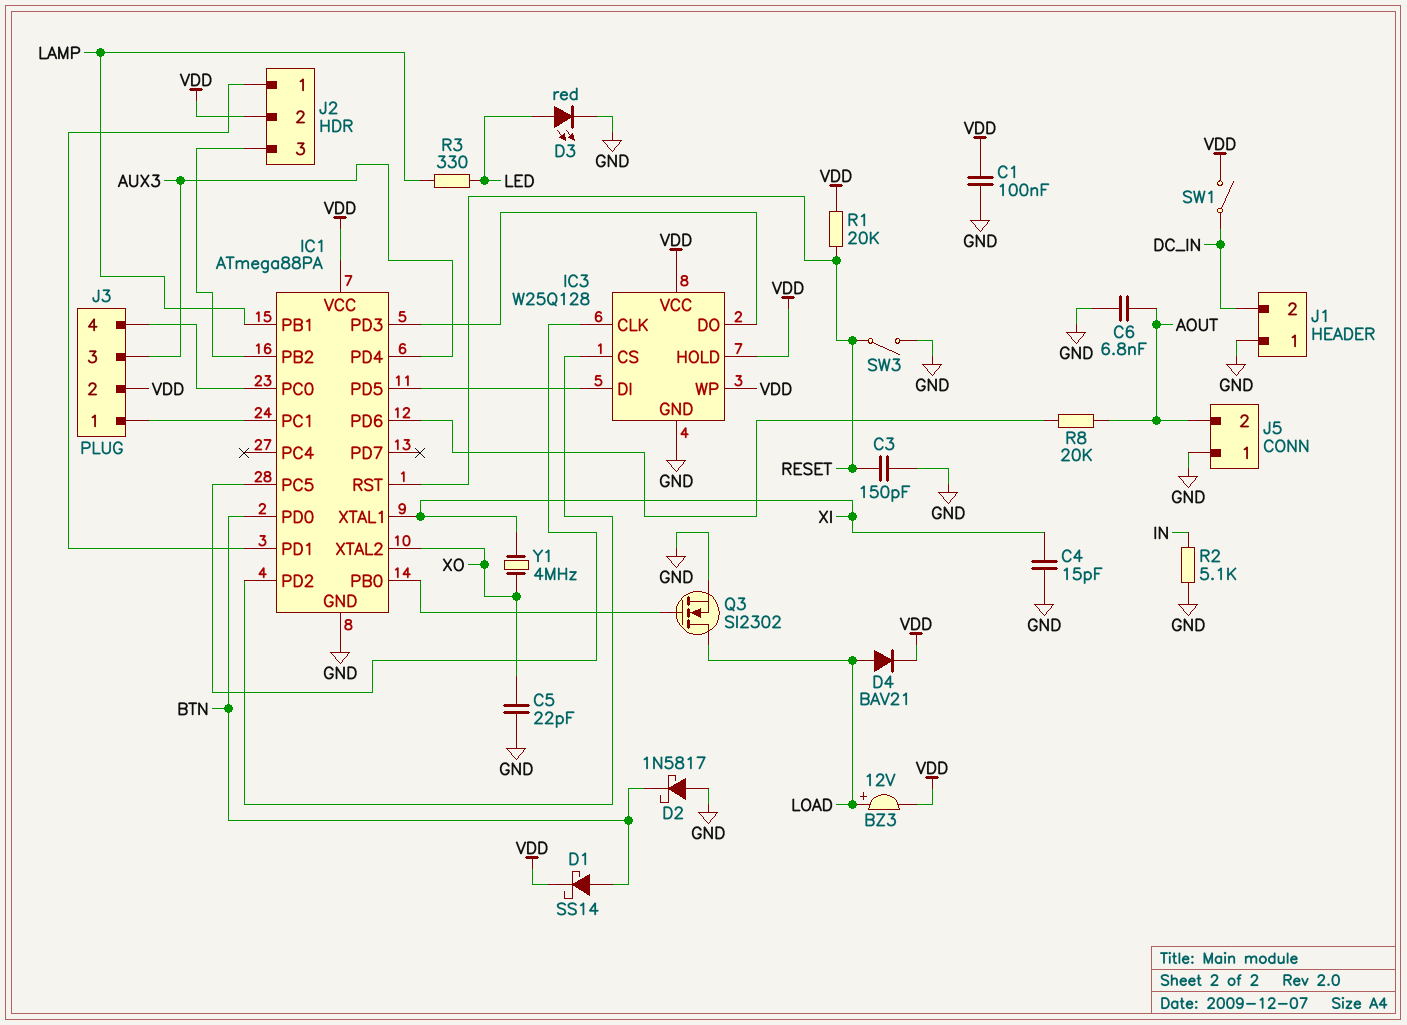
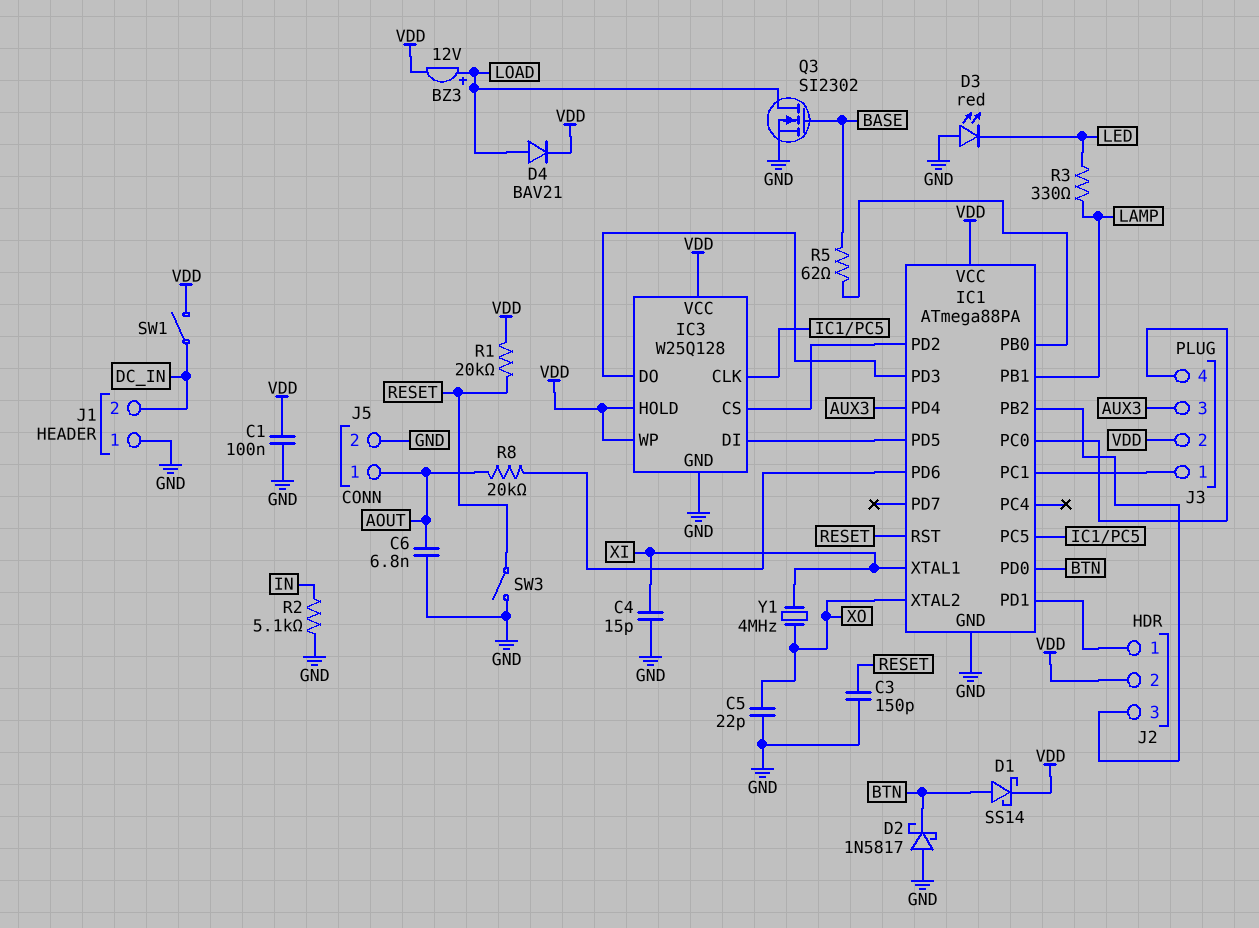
D3: LED red (A LED, K GND) -> LED red (A GND, K LED)
J5 pin 1: GND -> AOUT
J5 pin 2: AOUT -> GND
Q3: NMOS SI2302 (G IC1/PB0, D LOAD, S GND) -> NMOS SI2302 (G BASE, D LOAD, S GND)
R5: none -> 62 (BASE, IC1/PB0)

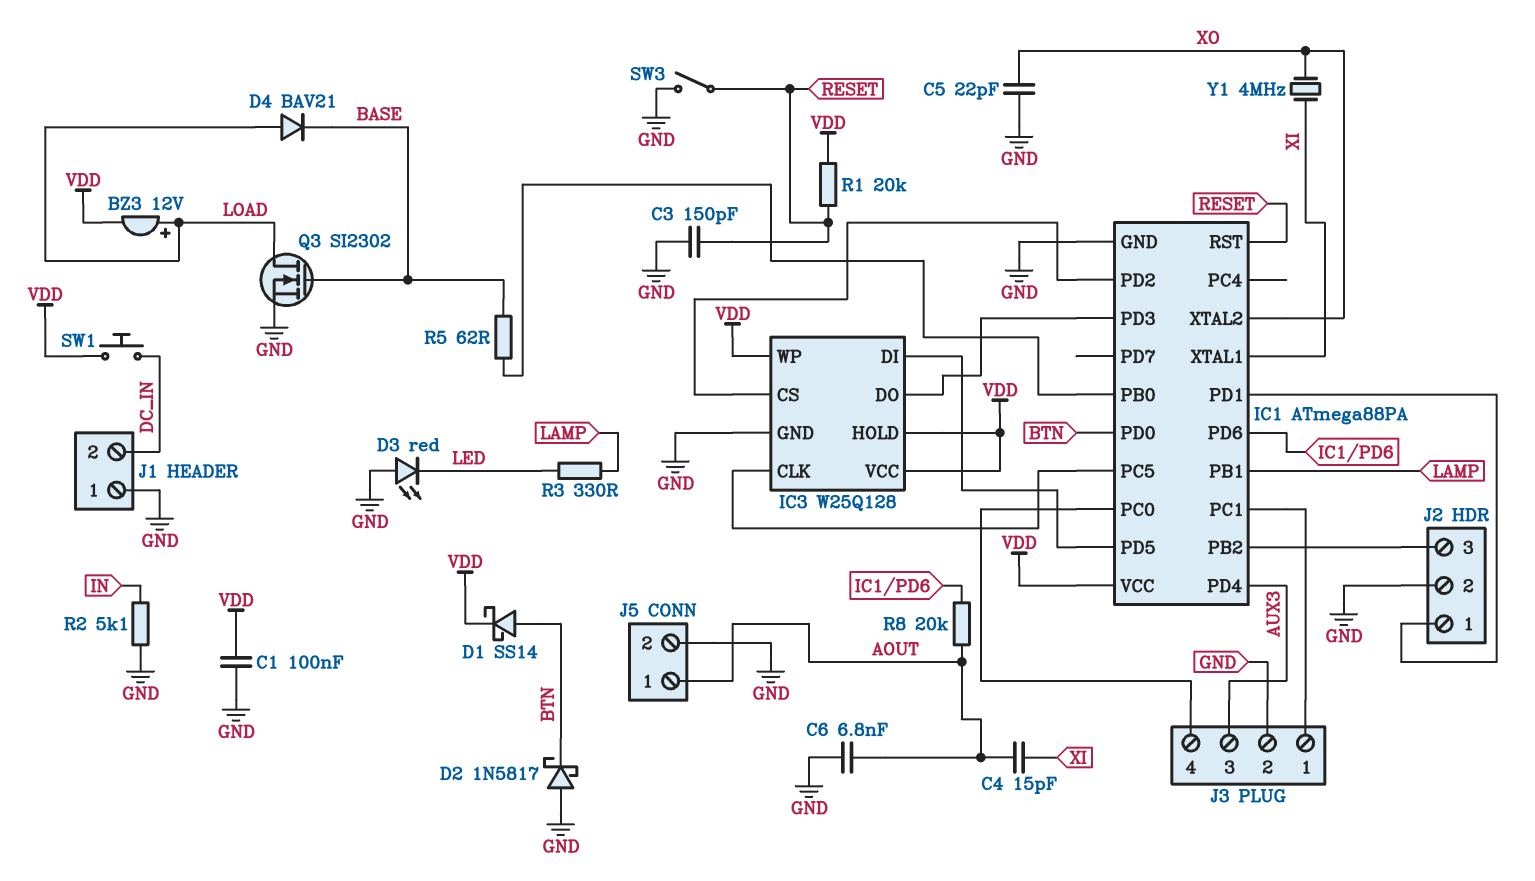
C4: 15pF (GND, XI) -> 15pF (AOUT, XI)
D4: diode BAV21 (A LOAD, K VDD) -> diode BAV21 (A LOAD, K BASE)
J2 pin 2: VDD -> GND
J3 pin 2: VDD -> GND
SW1: switch (DC_IN, VDD) -> button (DC_IN, VDD)

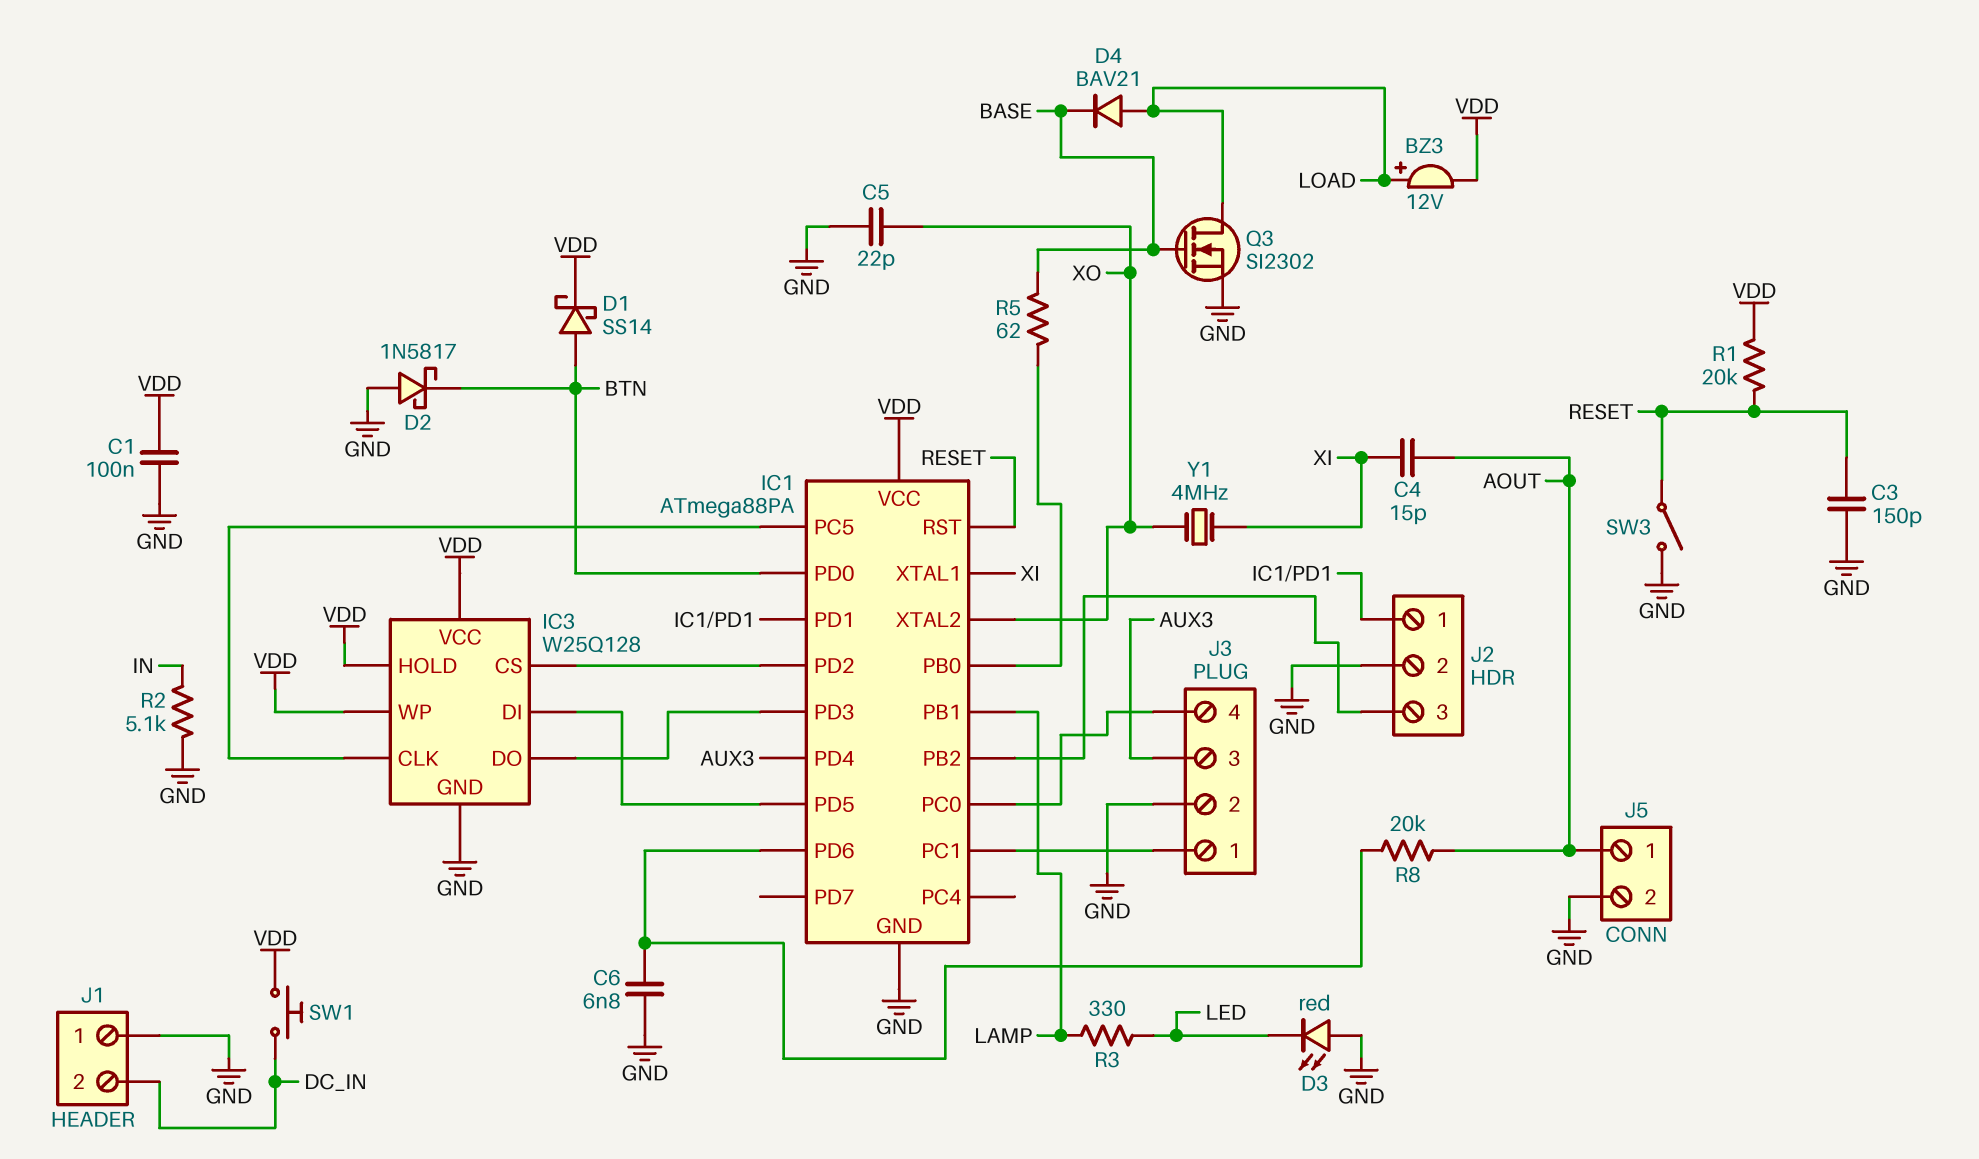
C6: 6.8nF (AOUT, GND) -> 6.8nF (GND, IC1/PD6)

